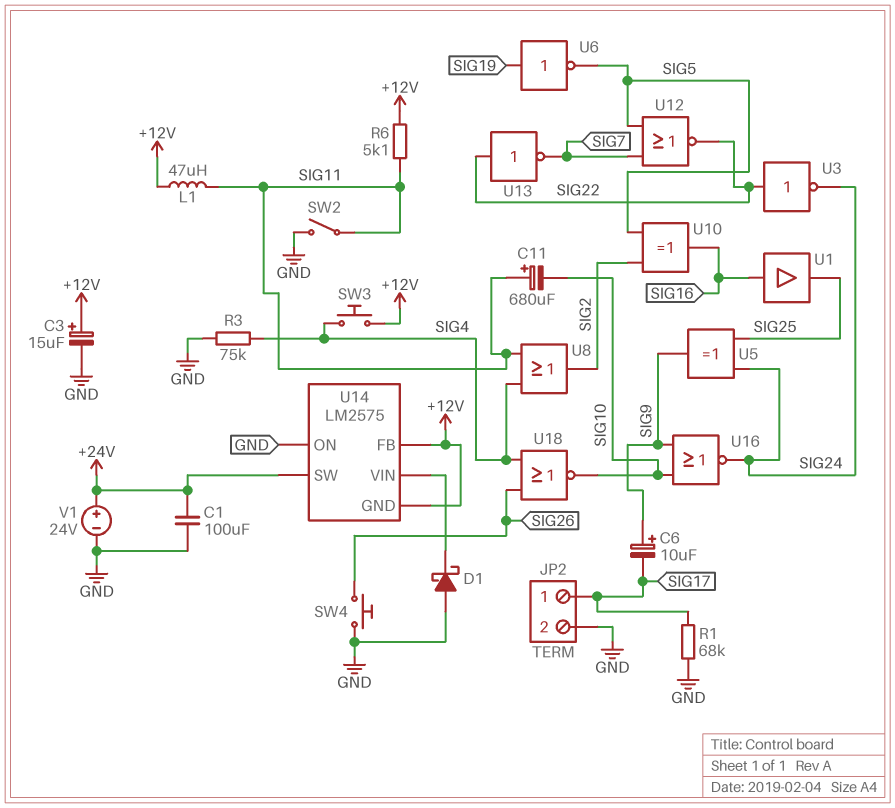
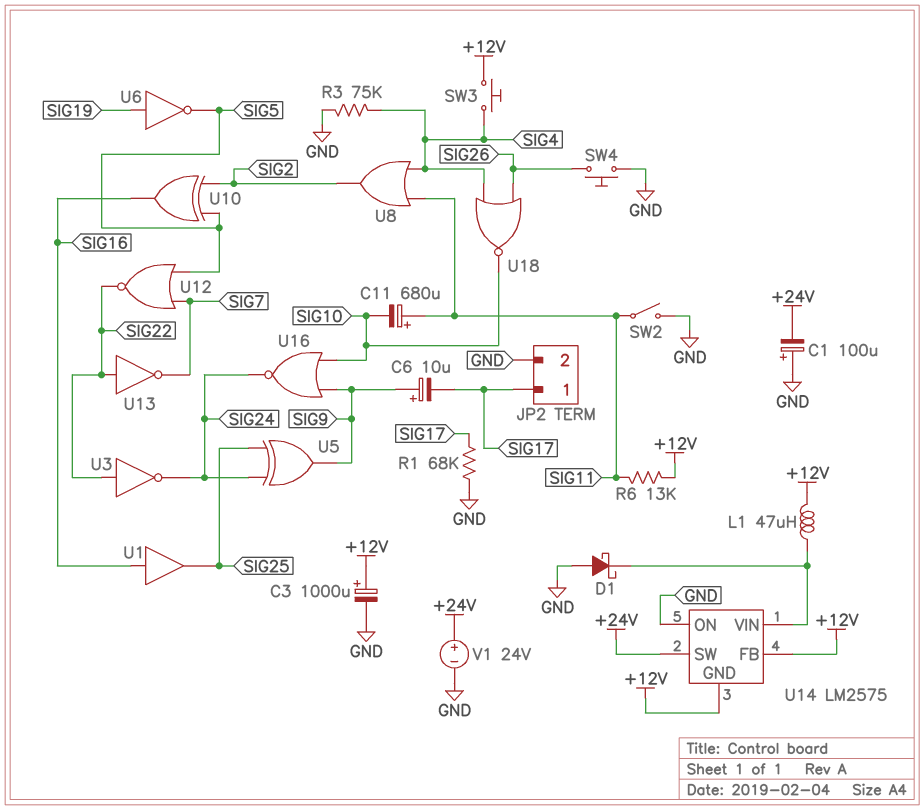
C1: 100uF (+24V, GND) -> 100uF (plus GND, minus +24V)
C3: 15uF (plus +12V, minus GND) -> 1000uF (plus +12V, minus GND)
L1: 47uH (+12V, SIG11) -> 47uH (+12V, U14/VIN)
R6: 5.1k (+12V, SIG11) -> 13k (+12V, SIG11)

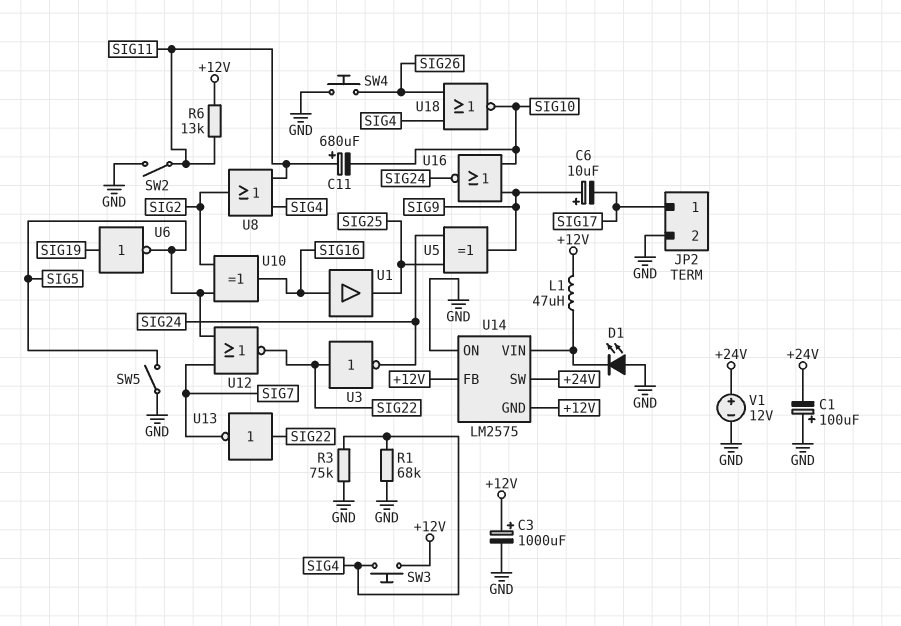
D1: schottky (A GND, K U14/VIN) -> LED (A GND, K U14/VIN)
R1: 68k (GND, SIG17) -> 68k (GND, SIG4)
SW5: none -> switch (GND, SIG5)
V1: 24V (plus +24V, minus GND) -> 12V (plus +24V, minus GND)

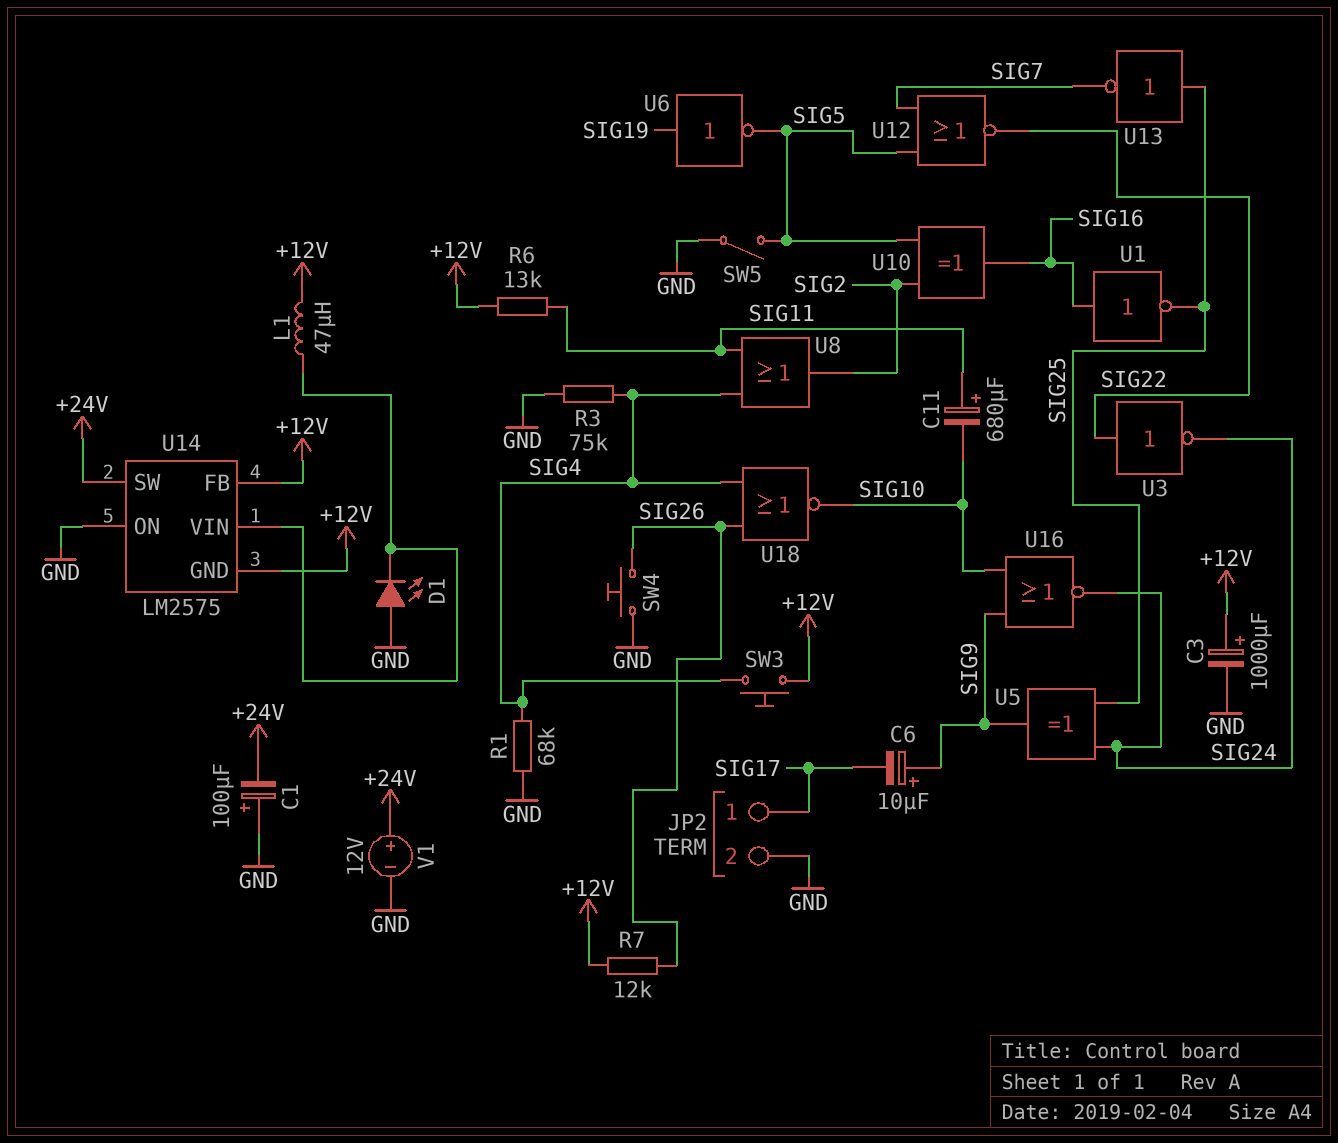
R7: none -> 12k (+12V, SIG26)
SW2: switch (GND, SIG11) -> none
U1: buffer (in SIG16, out SIG25) -> NOT (in SIG16, out SIG25)
U13: NOT (in SIG22, out SIG7) -> NOT (in SIG25, out SIG7)

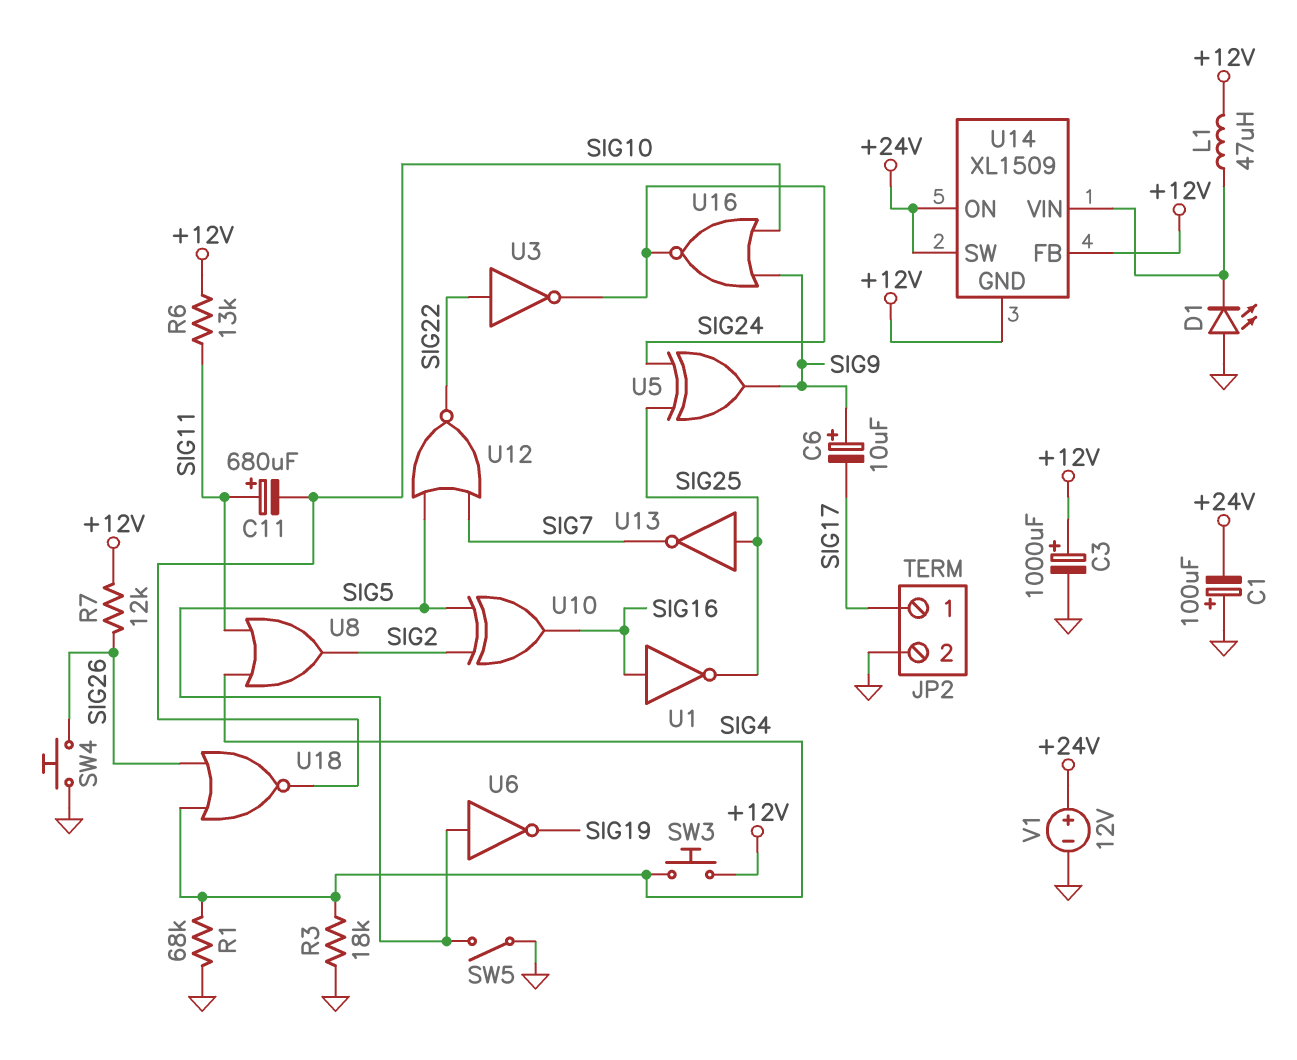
R3: 75k (GND, SIG4) -> 18k (GND, SIG4)
U6: NOT (in SIG19, out SIG5) -> NOT (in SIG5, out SIG19)
U14: LM2575 -> XL1509
U14 pin ON: GND -> +24V

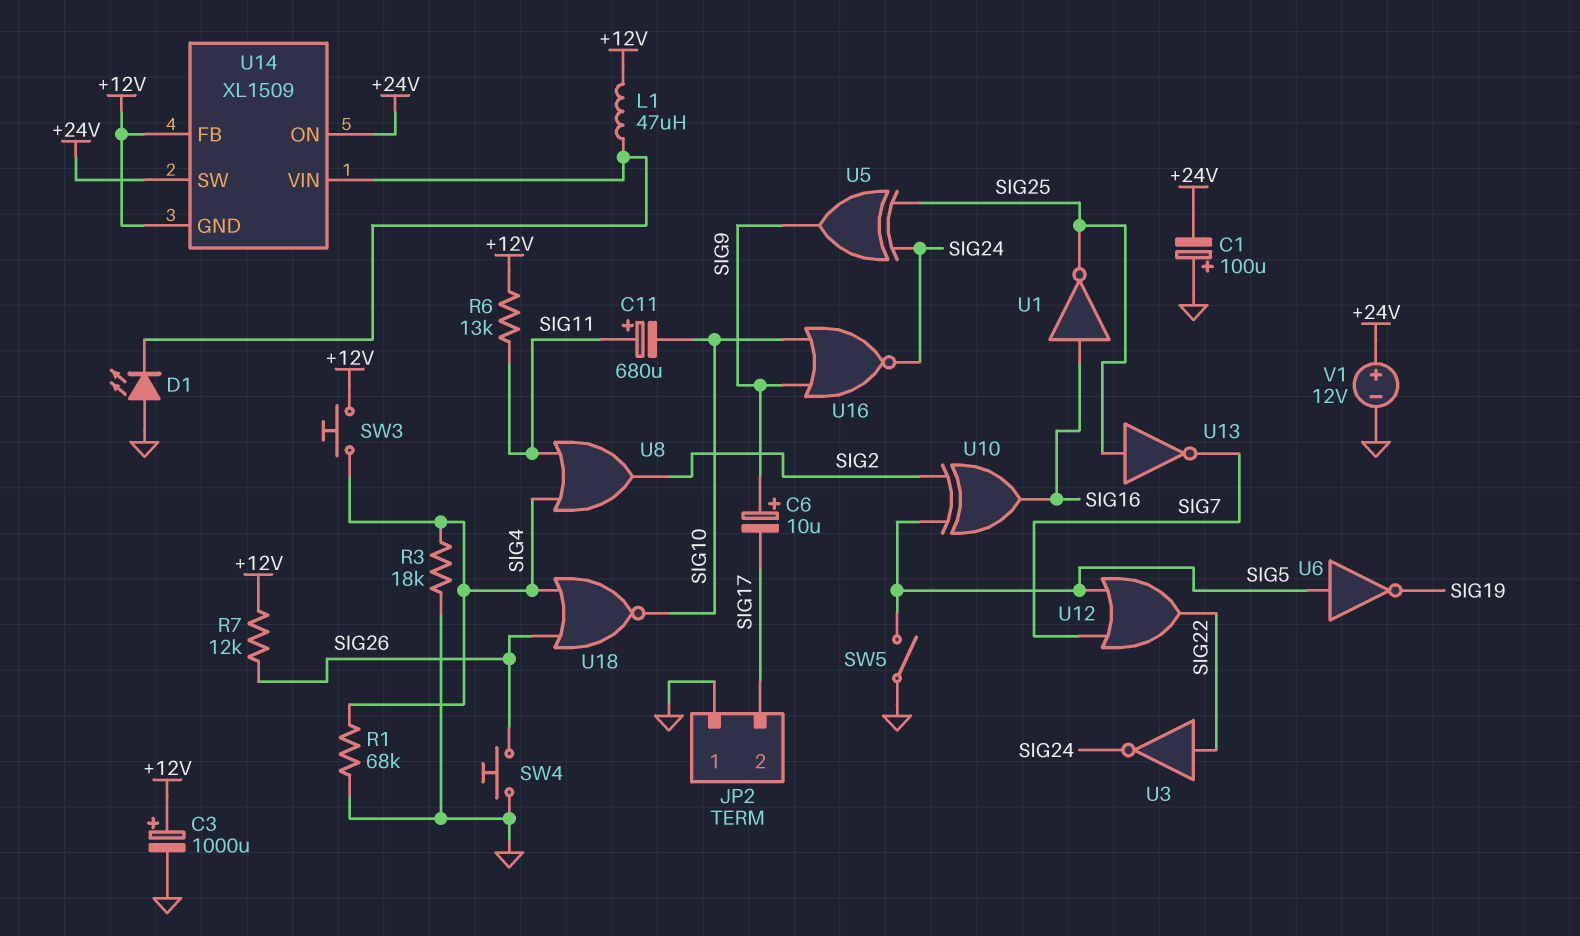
JP2 pin 1: SIG17 -> GND
JP2 pin 2: GND -> SIG17
U12: NOR (in SIG5, in SIG7, out SIG22) -> OR (in SIG5, in SIG7, out SIG22)

